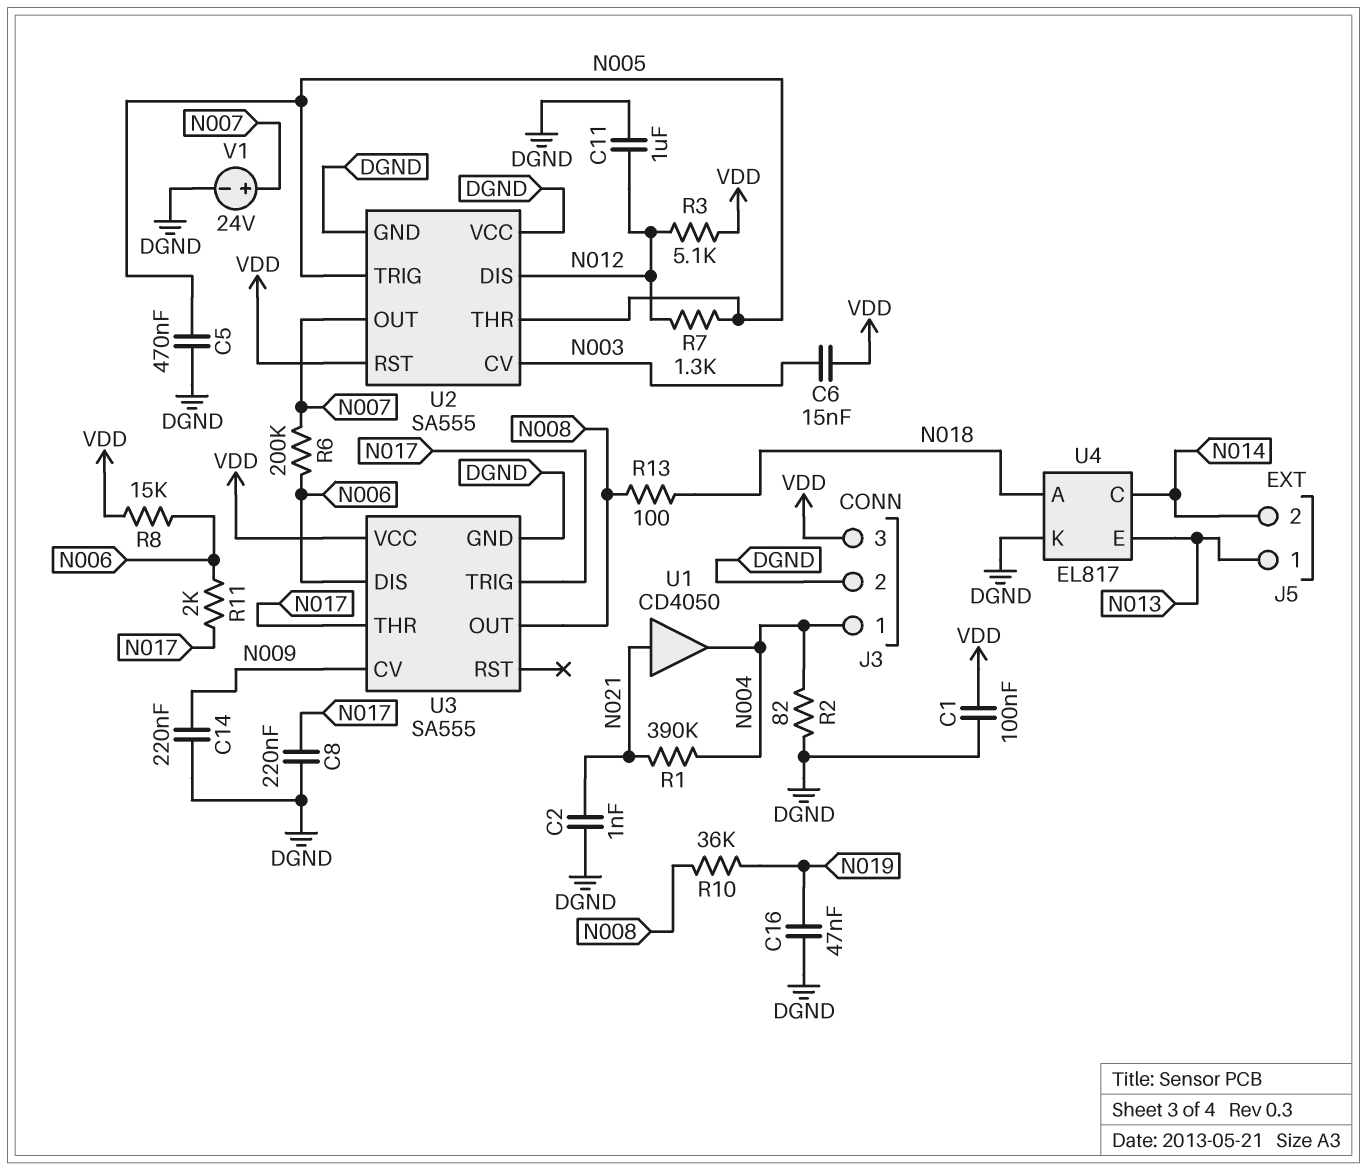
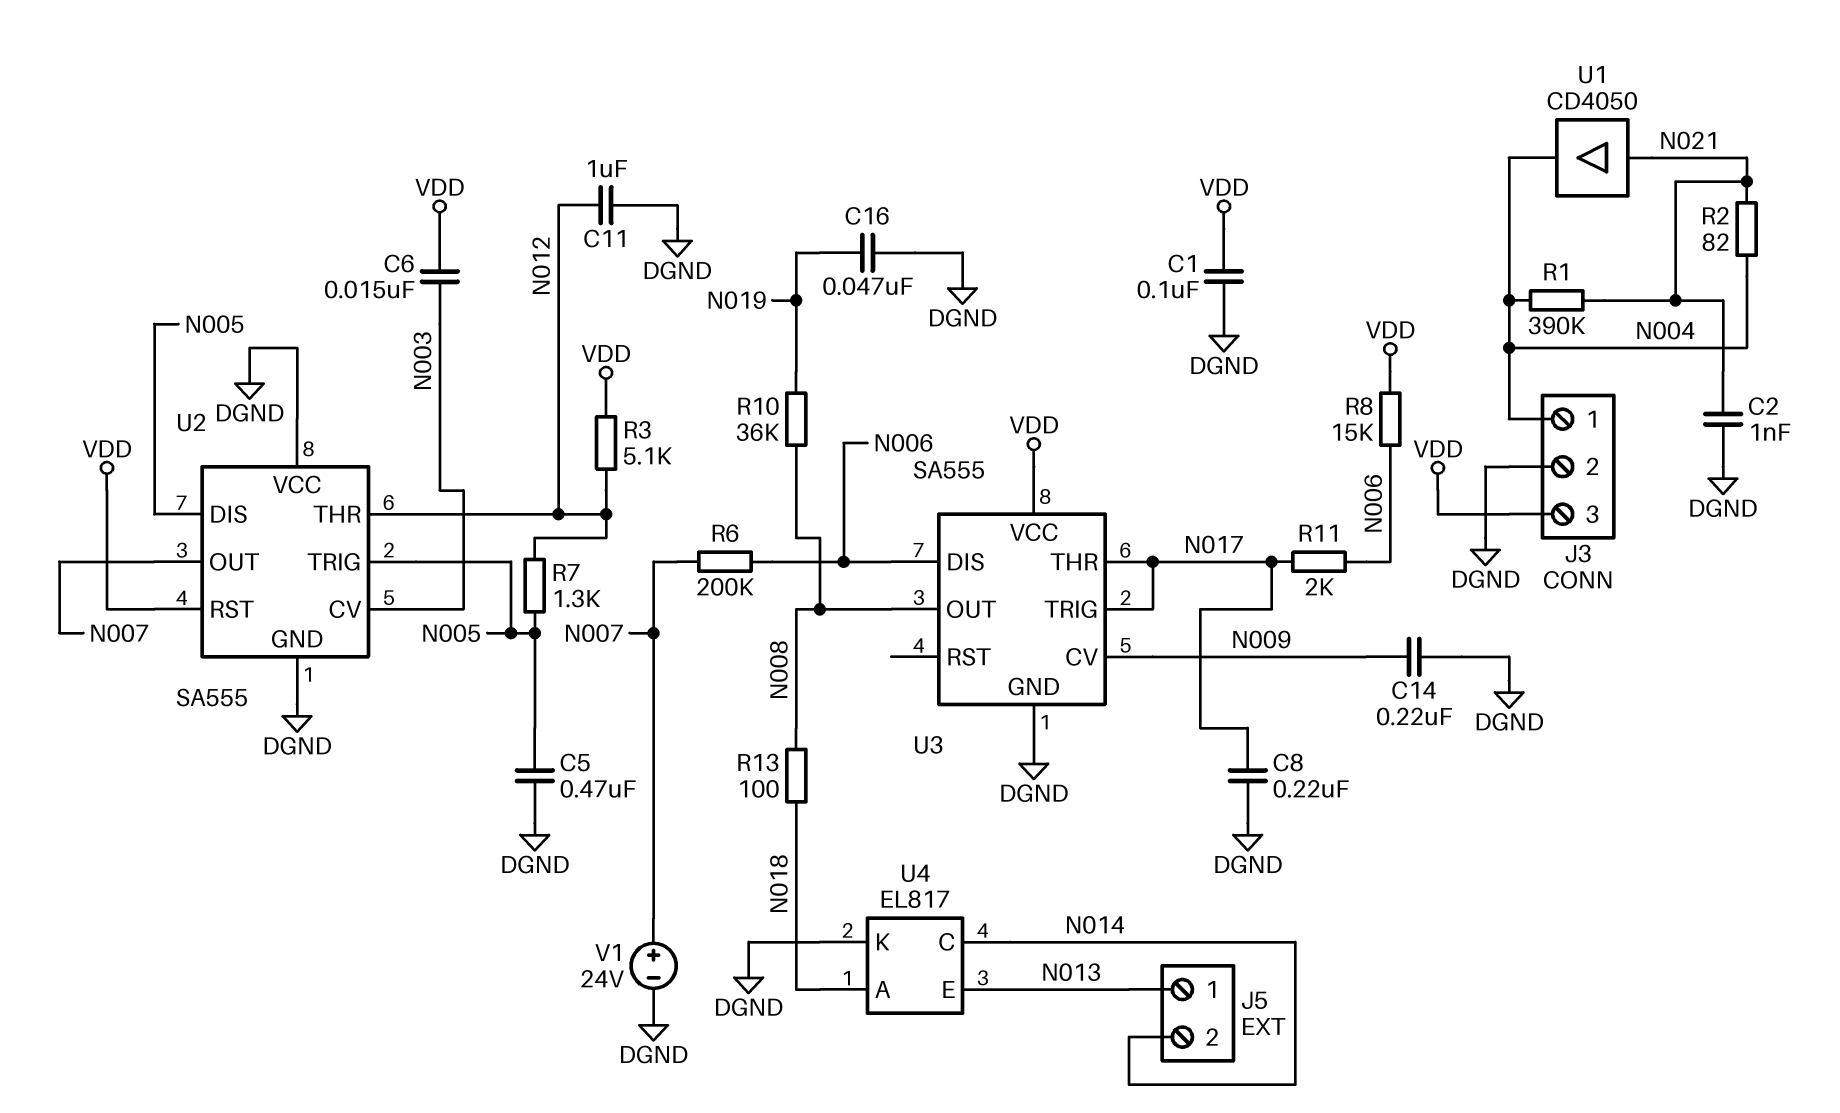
R2: 82 (DGND, N004) -> 82 (N004, N021)
U2 pin DIS: N012 -> N005
U2 pin THR: N005 -> N012

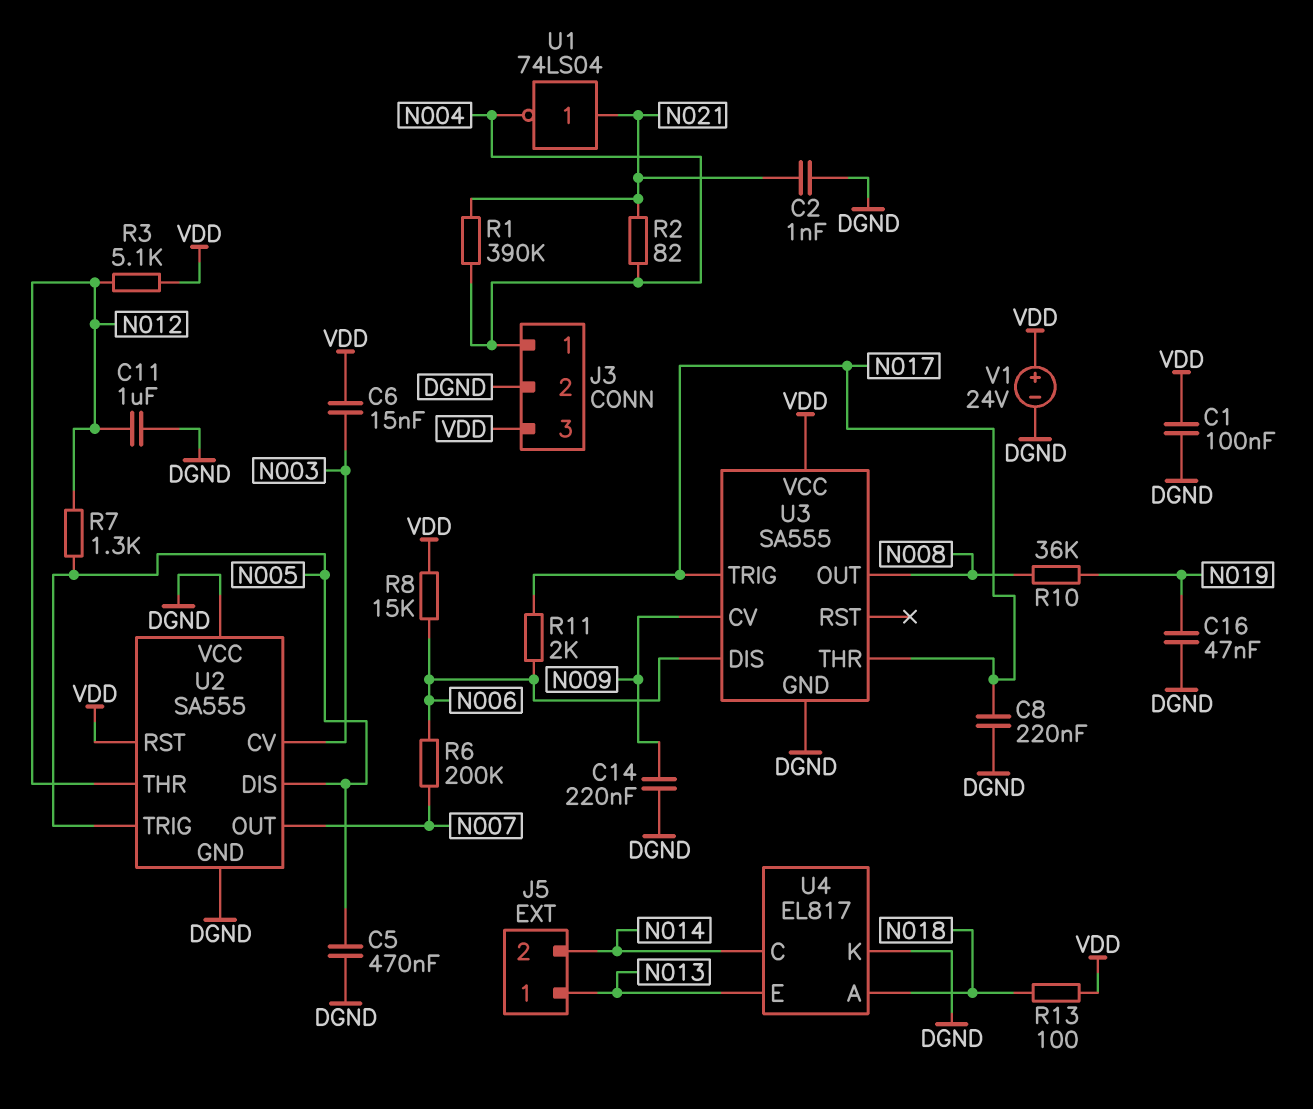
R13: 100 (N008, N018) -> 100 (N018, VDD)
U1: buffer CD4050 (in N021, out N004) -> NOT 74LS04 (in N021, out N004)
V1: 24V (plus N007, minus DGND) -> 24V (plus VDD, minus DGND)

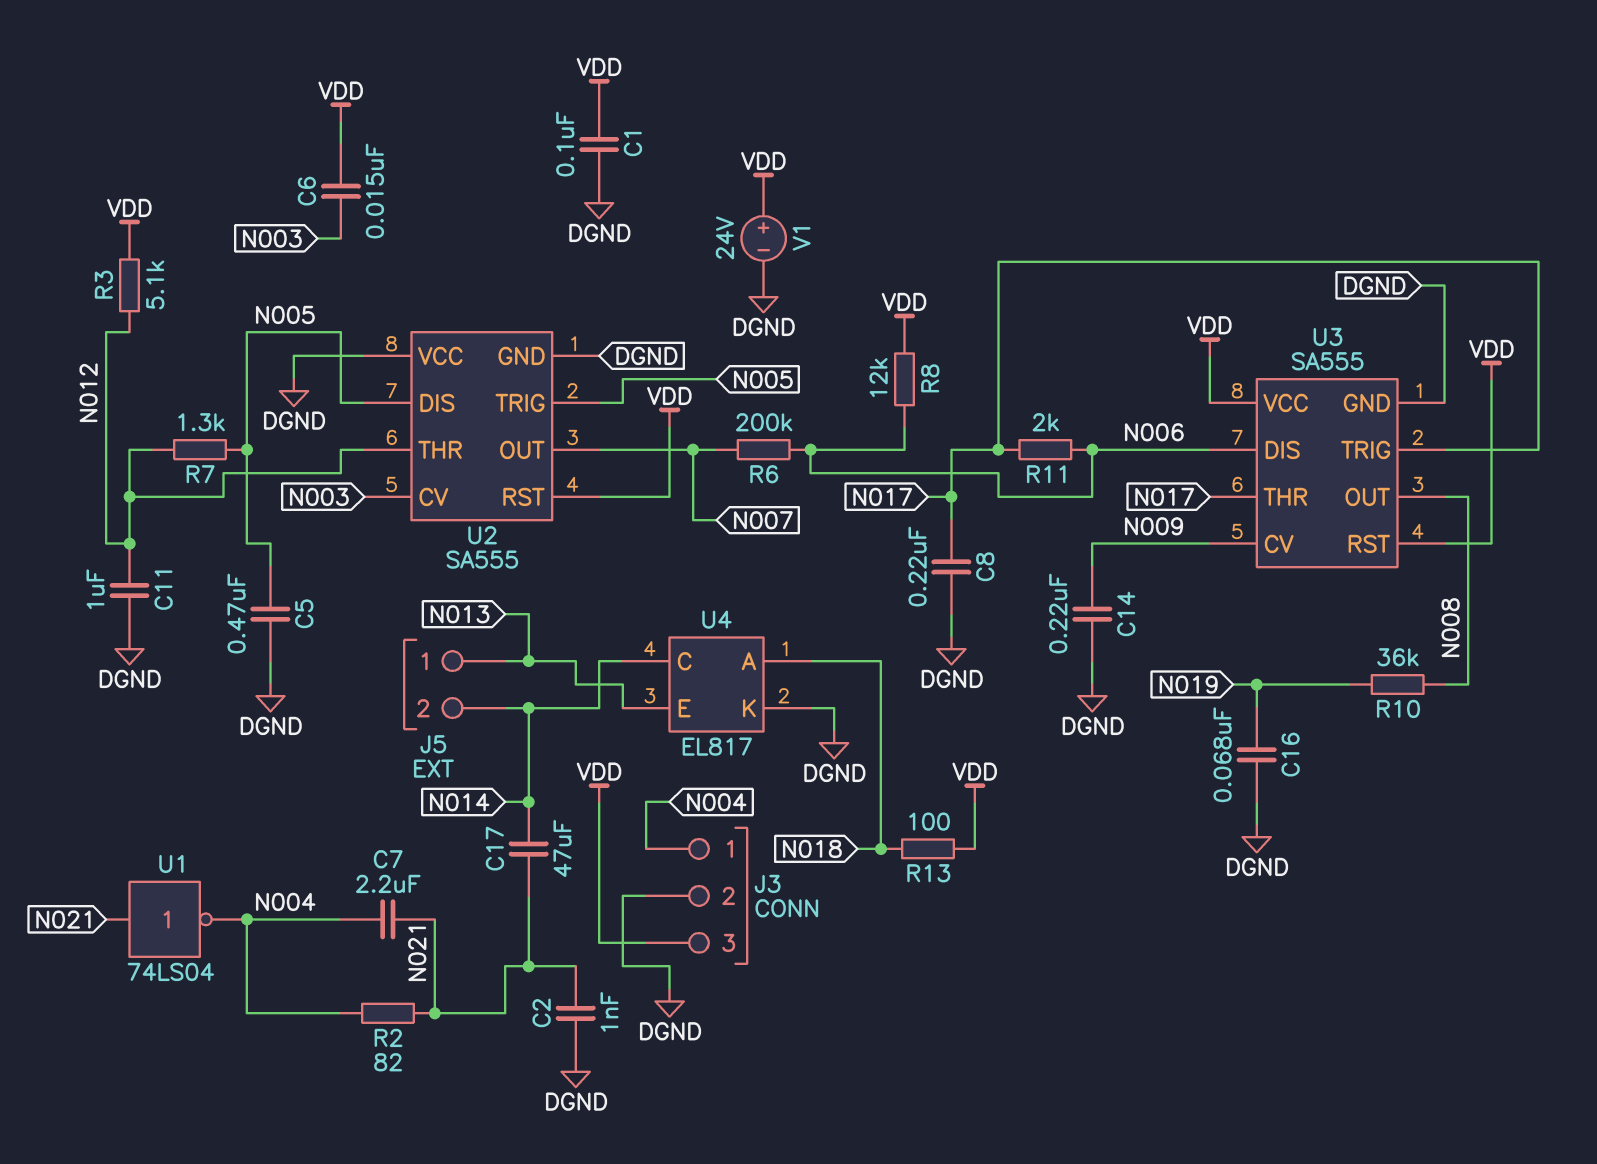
C7: none -> 2.2uF (N004, N021)
C16: 47nF (DGND, N019) -> 68nF (DGND, N019)
C17: none -> 47uF (N014, N021)
R1: 390k (N004, N021) -> none
R8: 15k (N006, VDD) -> 12k (N006, VDD)
U3 pin RST: none -> VDD

